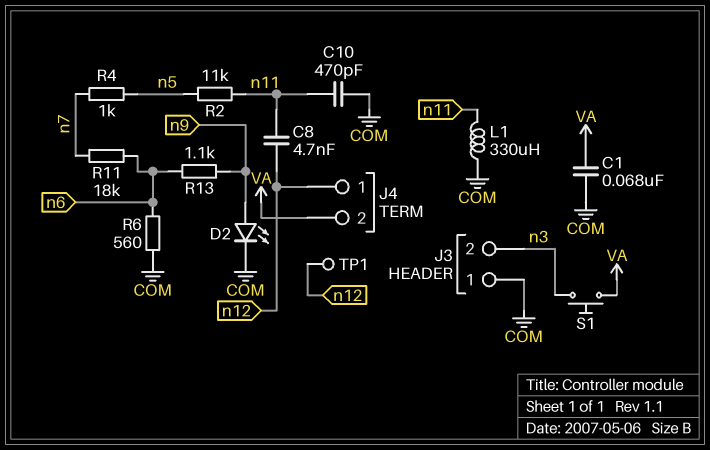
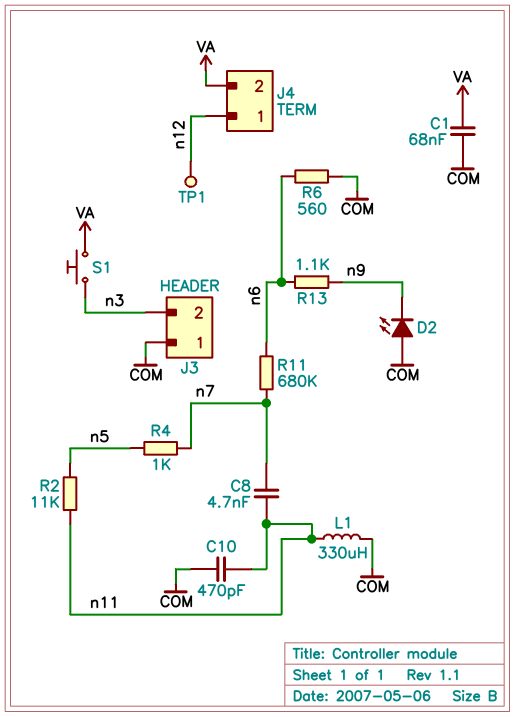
C8: 4.7nF (n11, n12) -> 4.7nF (n7, n11)
D2: LED (A n9, K COM) -> LED (A COM, K n9)
R11: 18k (n6, n7) -> 680k (n6, n7)

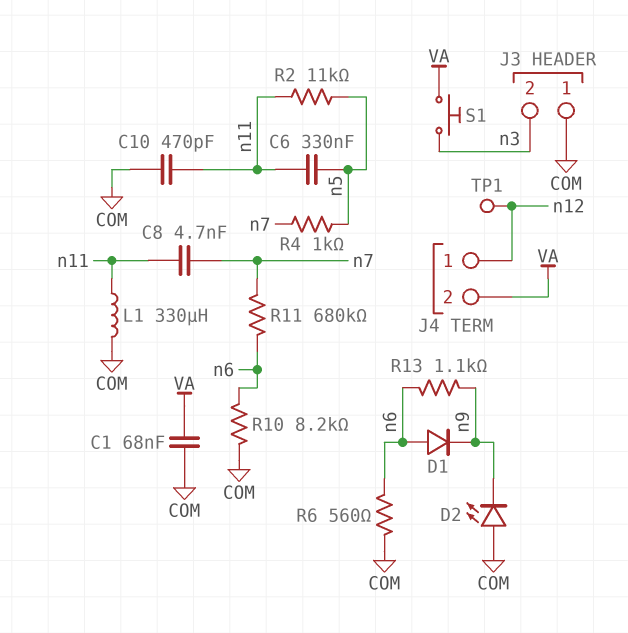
C6: none -> 330nF (n5, n11)
D1: none -> diode (A n6, K n9)
R10: none -> 8.2k (COM, n6)

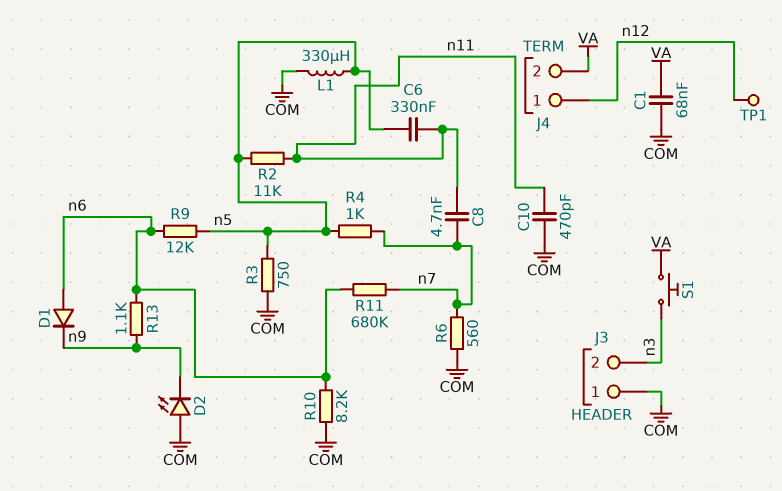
L1: 330uH (COM, n11) -> 330uH (COM, n5)
R3: none -> 750 (COM, n5)
R6: 560 (COM, n6) -> 560 (COM, n7)
R9: none -> 12k (n5, n6)

